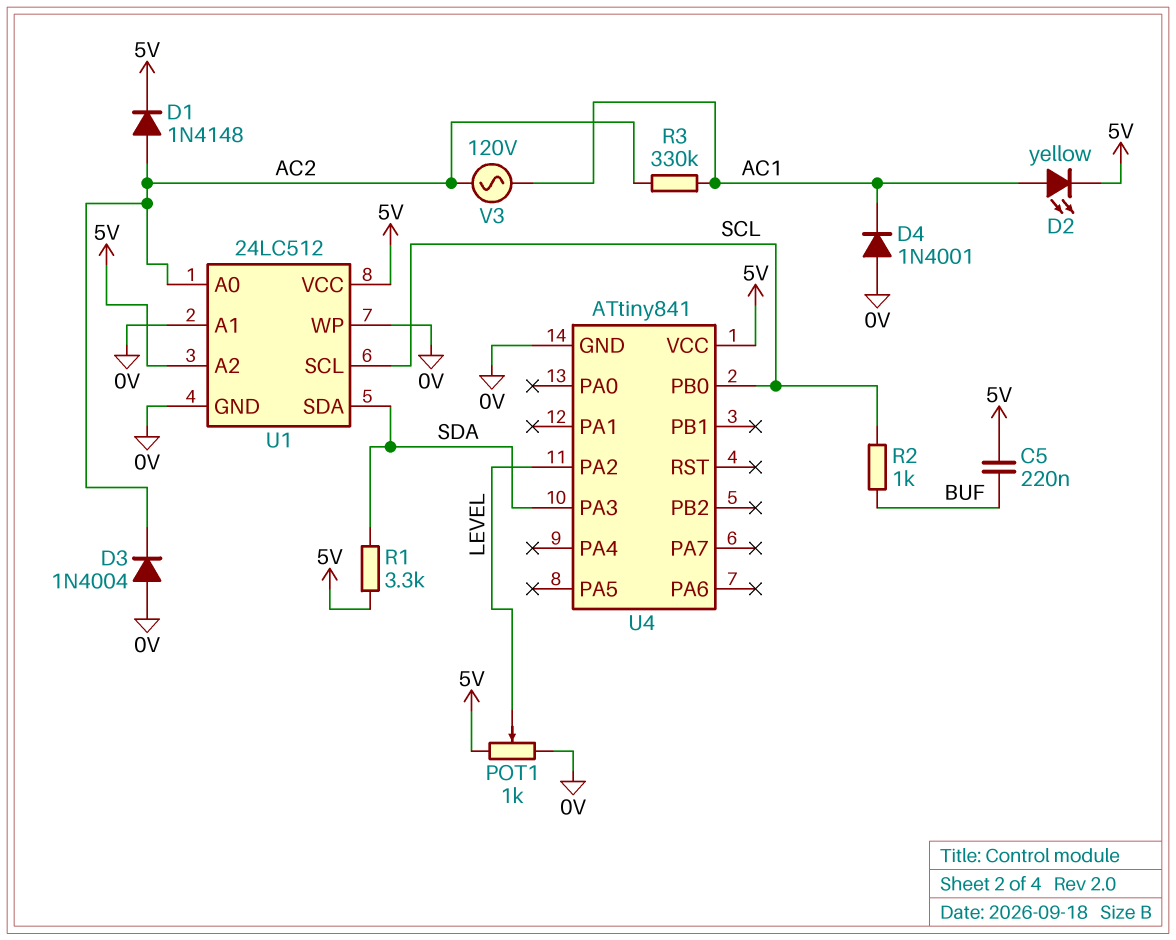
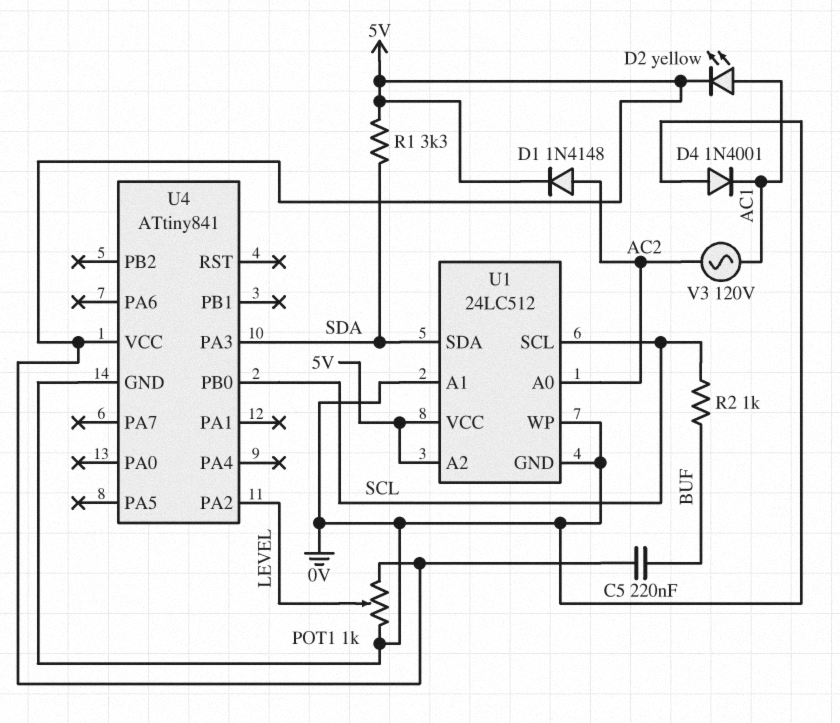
D3: diode 1N4004 (A 0V, K AC2) -> none
R3: 330k (AC1, AC2) -> none

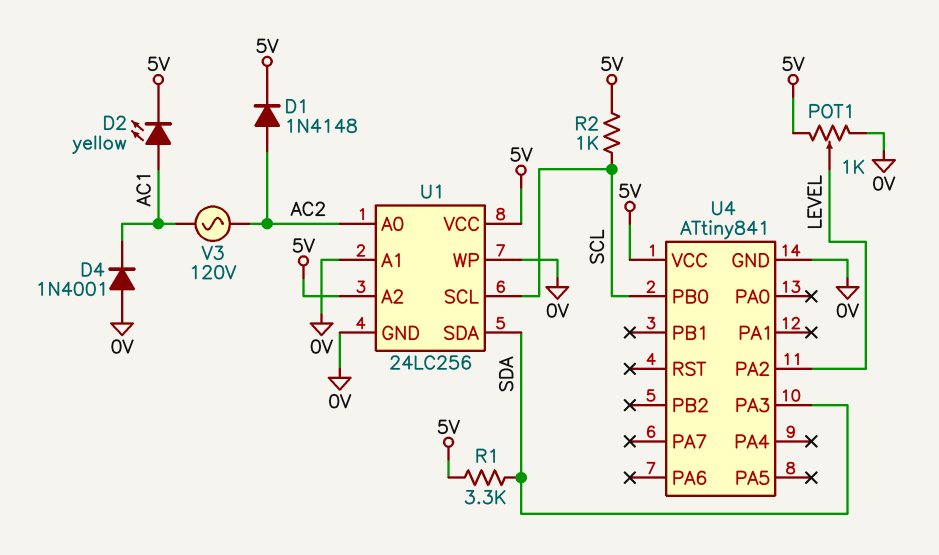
C5: 220nF (5V, BUF) -> none
R2: 1k (BUF, SCL) -> 1k (5V, SCL)
U1: 24LC512 -> 24LC256

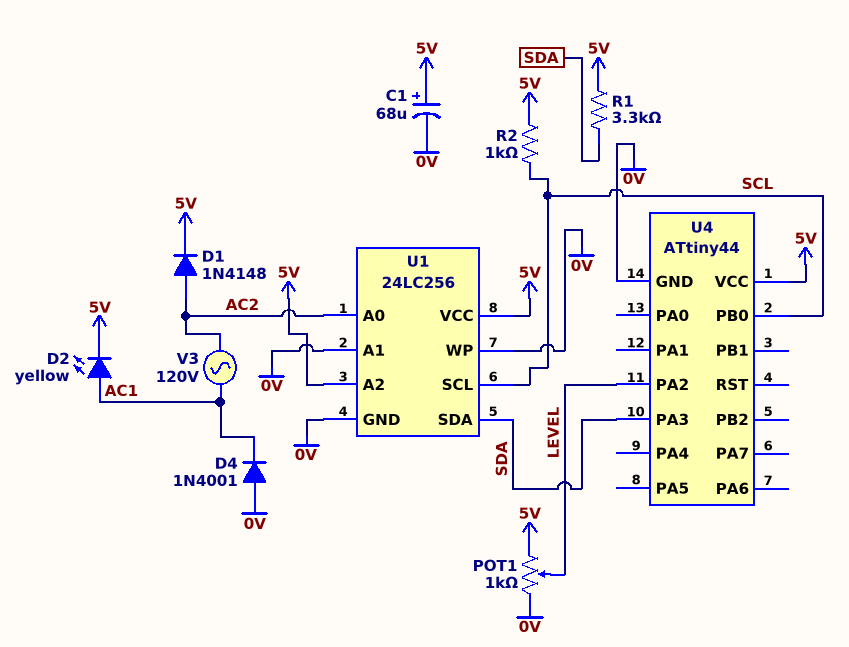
C1: none -> 68uF (plus 5V, minus 0V)
U4: ATtiny841 -> ATtiny44

